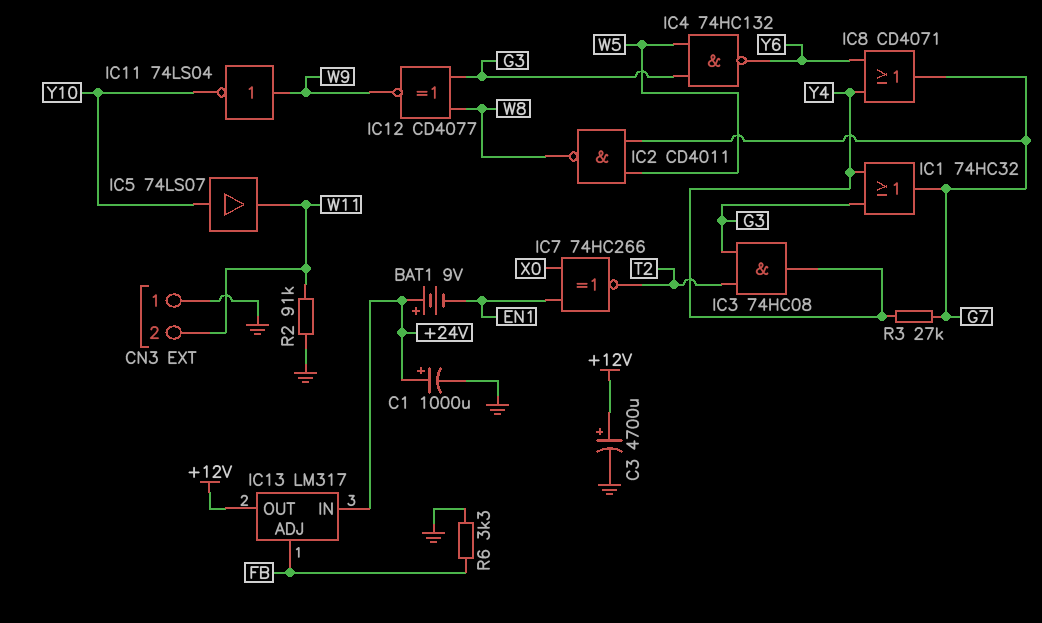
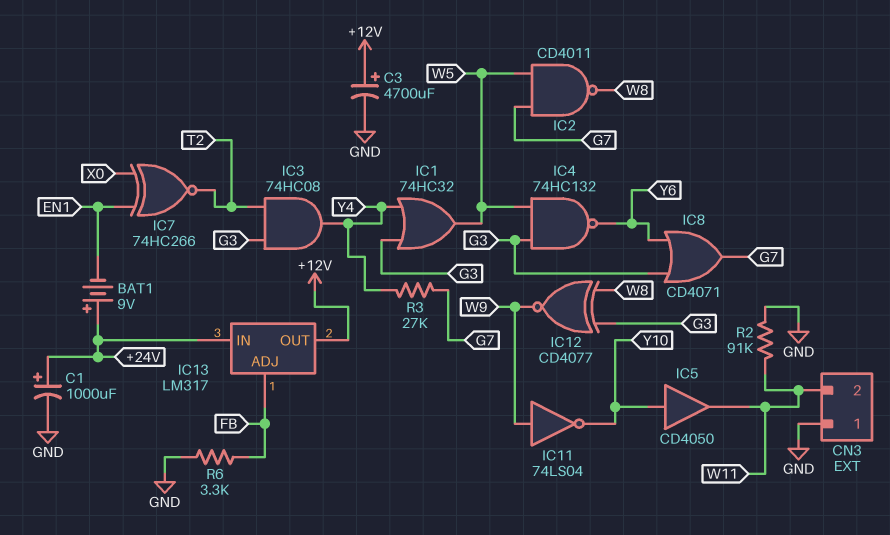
IC1: OR 74HC32 (in G3, in Y4, out G7) -> OR 74HC32 (in G3, in Y4, out W5)
IC5: buffer 74LS07 (in Y10, out W11) -> buffer CD4050 (in Y10, out W11)
IC8: OR CD4071 (in Y4, in Y6, out G7) -> OR CD4071 (in G3, in Y6, out G7)

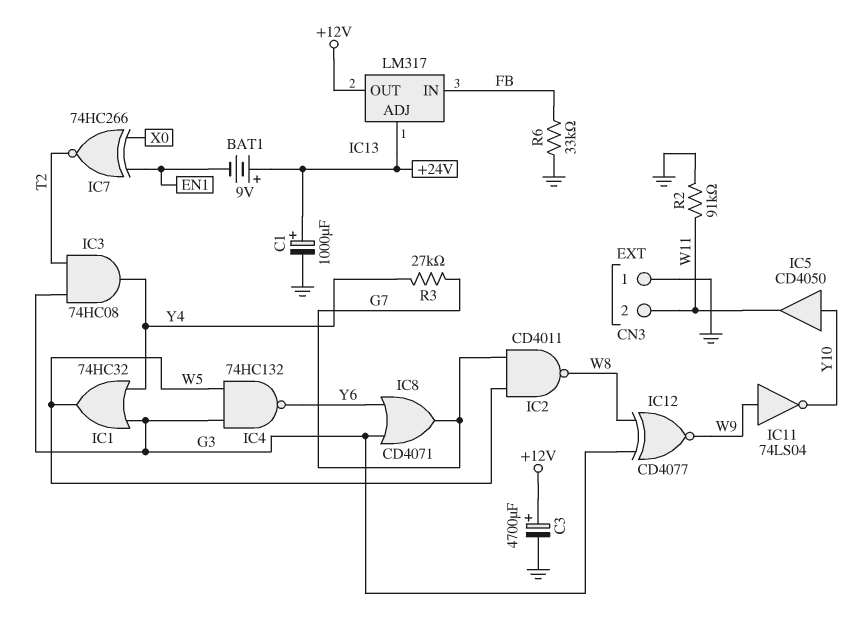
IC13 pin ADJ: FB -> +24V
IC13 pin IN: +24V -> FB
R6: 3.3k (FB, GND) -> 33k (FB, GND)

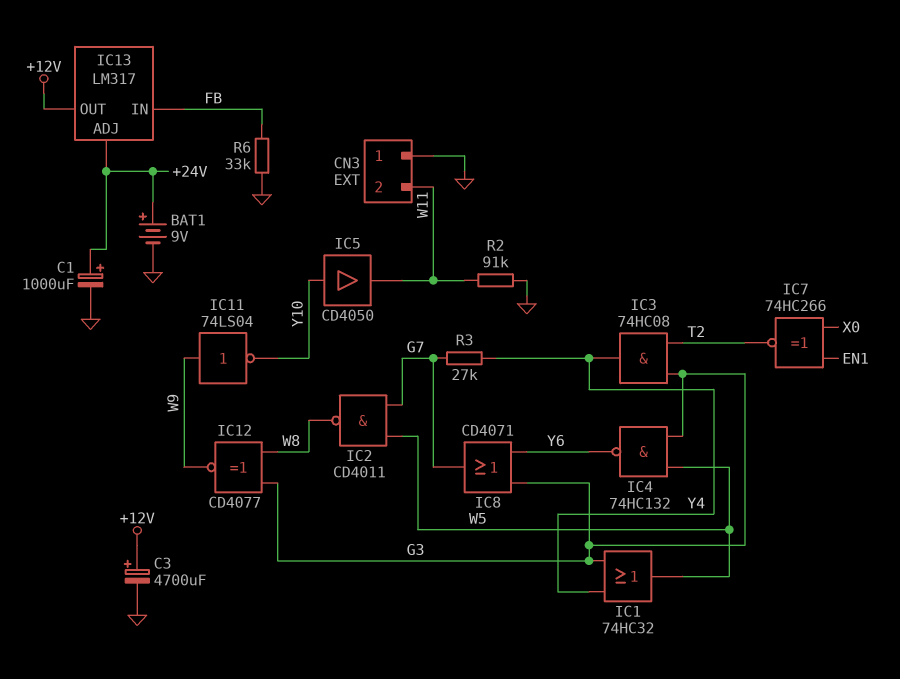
BAT1: 9V (plus +24V, minus EN1) -> 9V (plus +24V, minus GND)

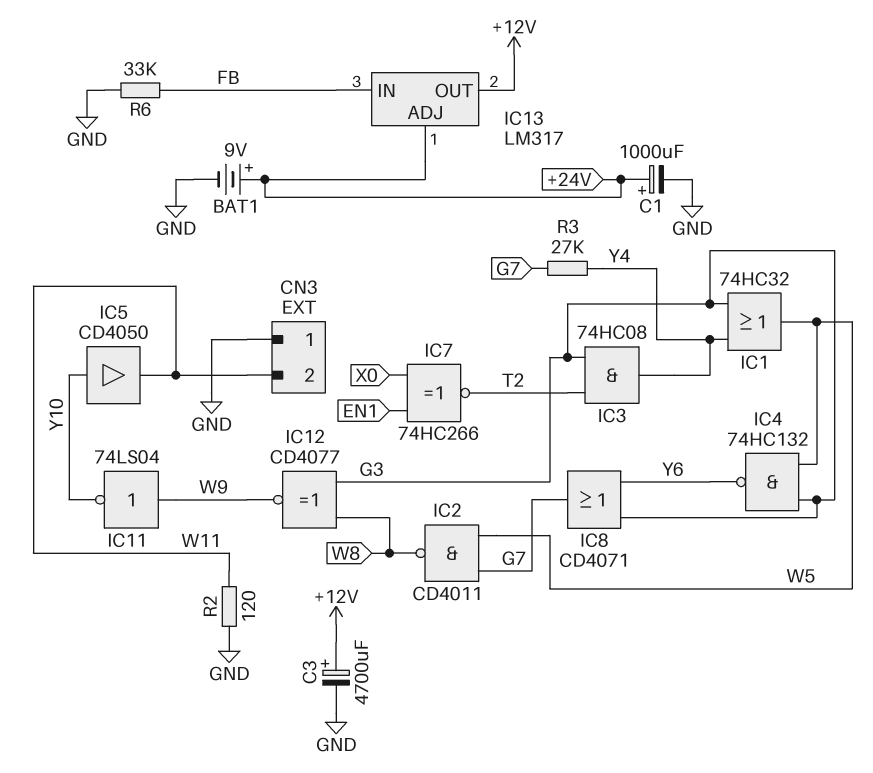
R2: 91k (GND, W11) -> 120 (GND, W11)

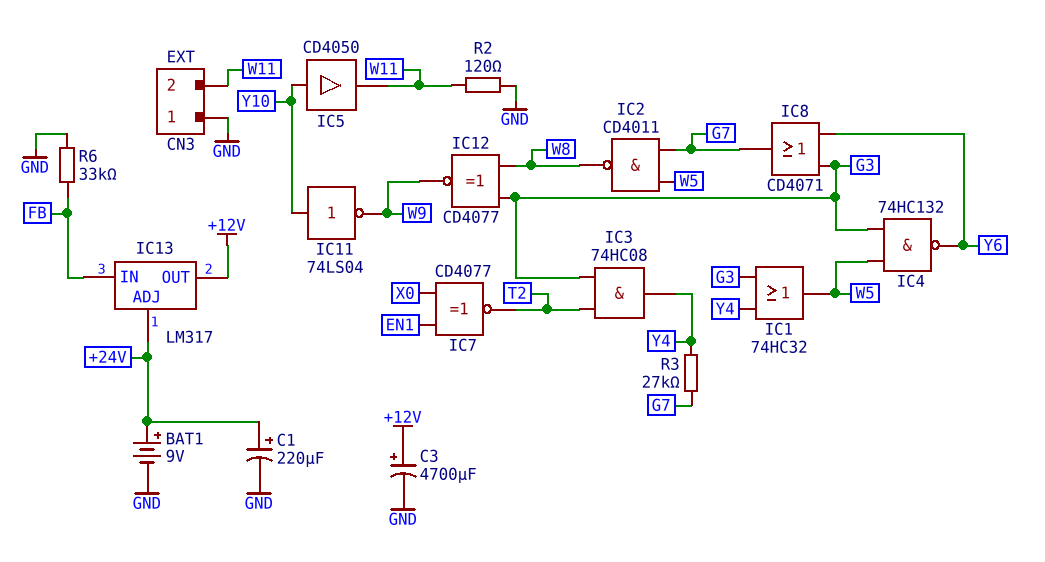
C1: 1000uF (plus +24V, minus GND) -> 220uF (plus +24V, minus GND)
IC7: XNOR 74HC266 (in EN1, in X0, out T2) -> XNOR CD4077 (in EN1, in X0, out T2)
IC11: NOT 74LS04 (in W9, out Y10) -> NOT 74LS04 (in Y10, out W9)

